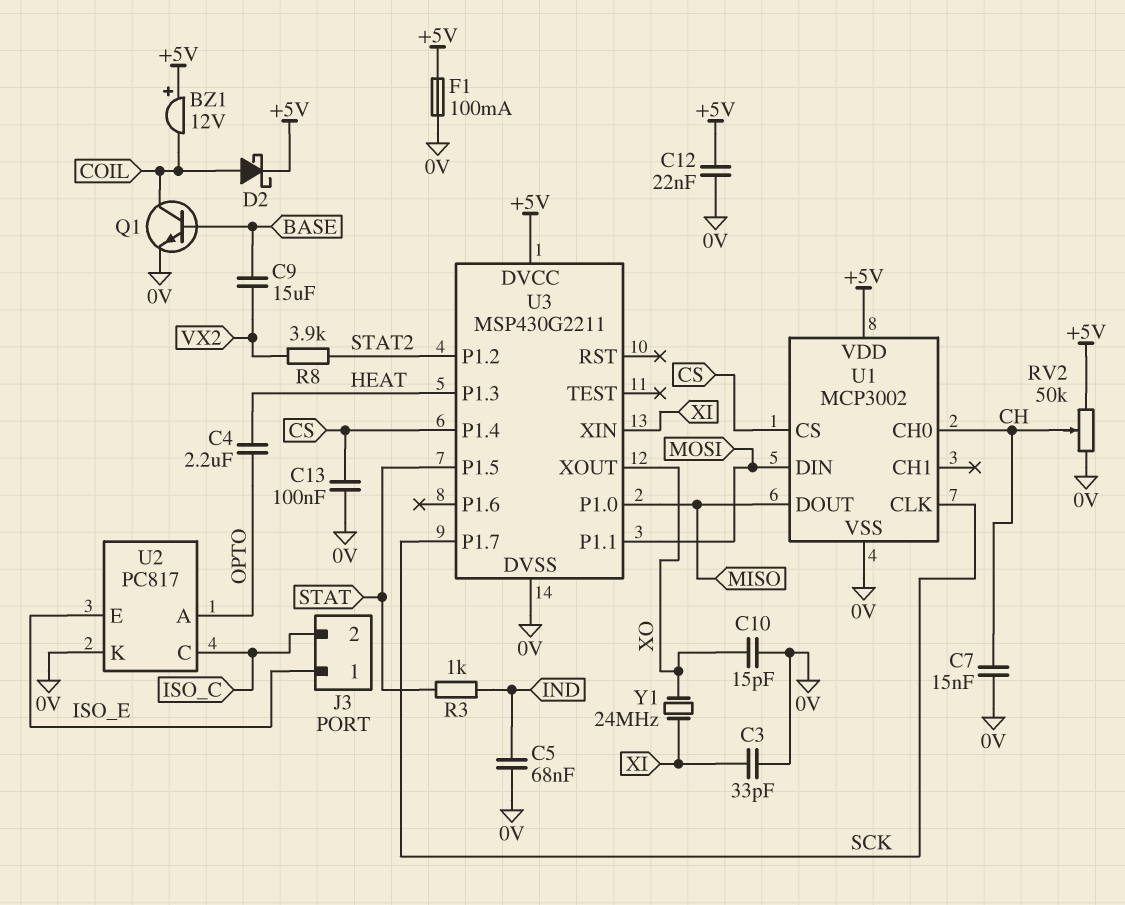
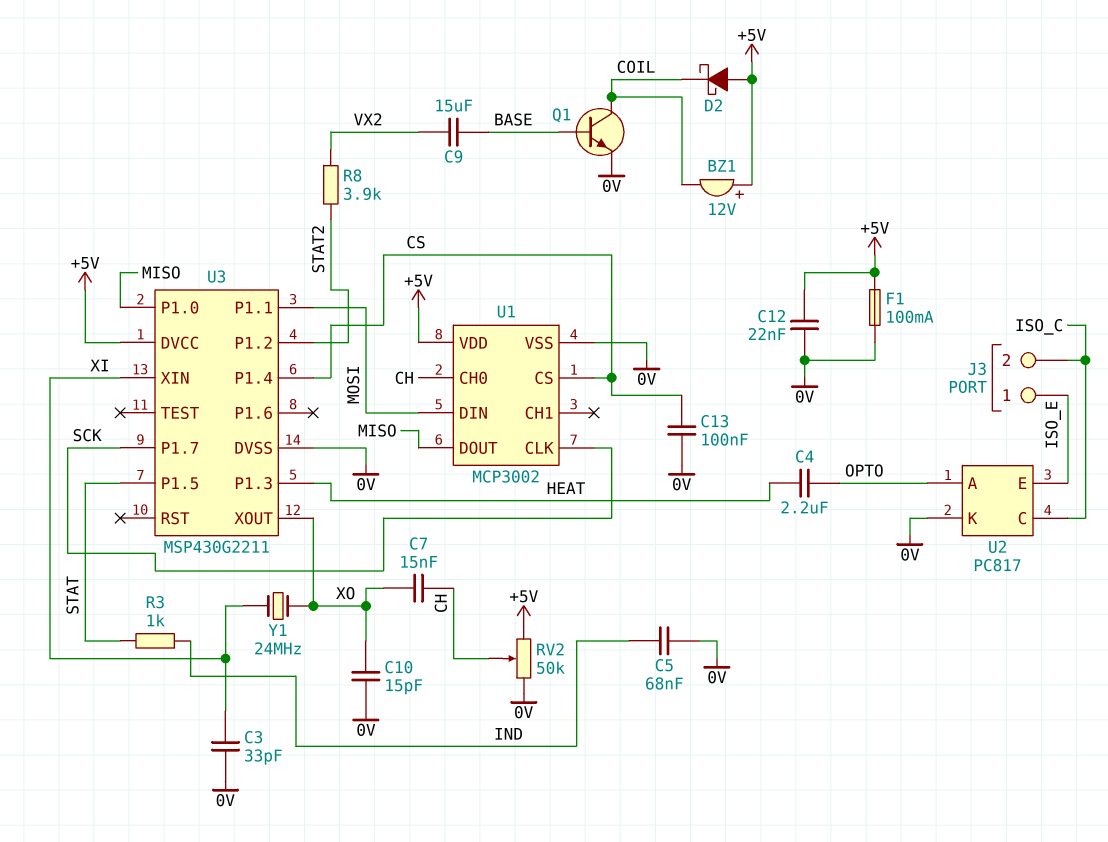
C7: 15nF (0V, CH) -> 15nF (CH, XO)
D2: schottky (A COIL, K +5V) -> schottky (A +5V, K COIL)

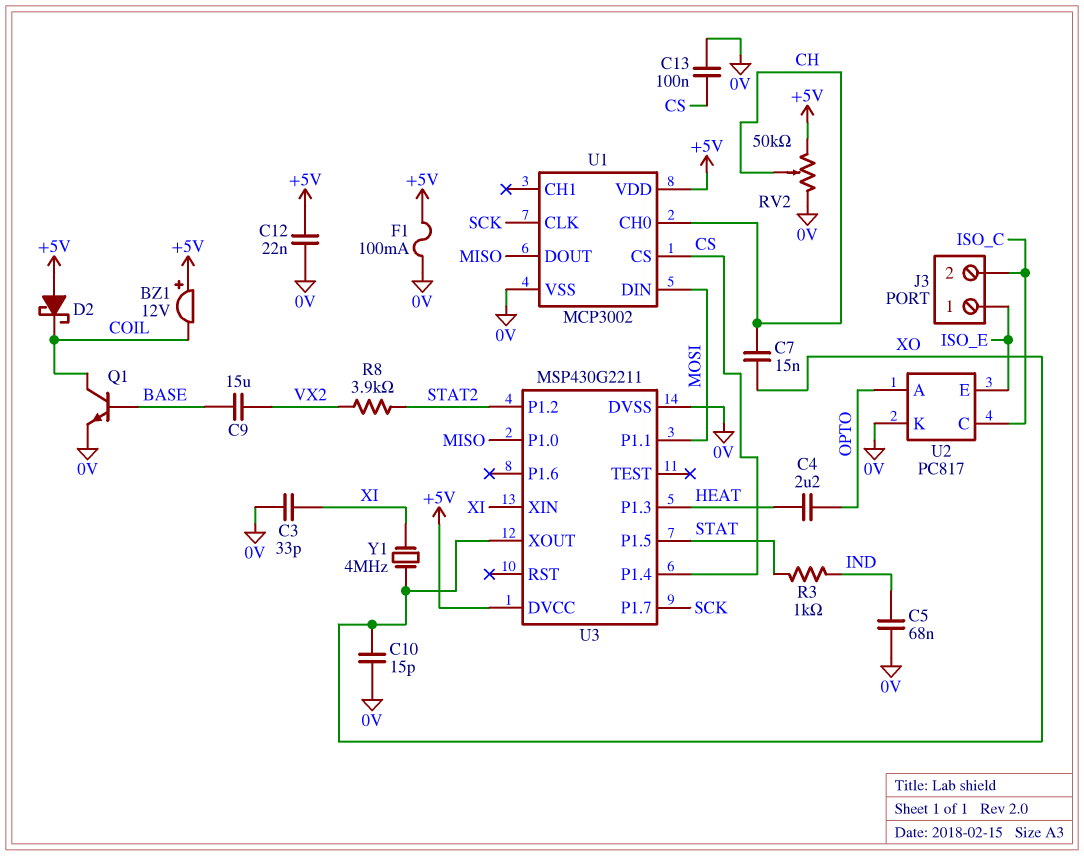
Y1: 24MHz (XI, XO) -> 4MHz (XI, XO)

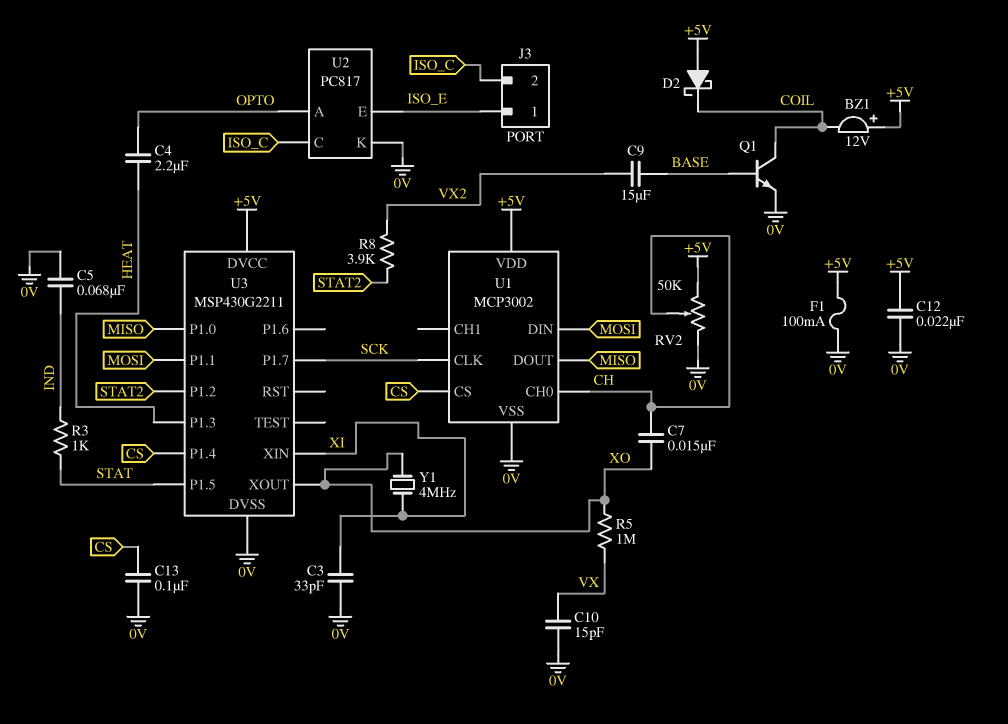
C10: 15pF (0V, XO) -> 15pF (0V, VX)
R5: none -> 1M (VX, XO)

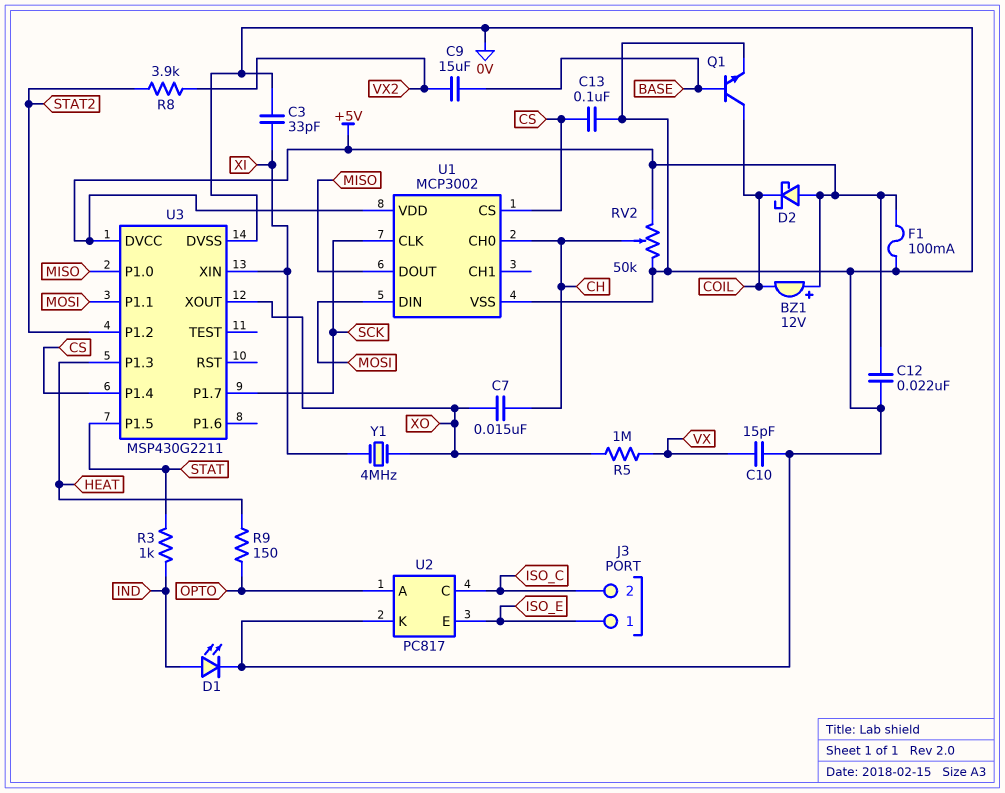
C4: 2.2uF (HEAT, OPTO) -> none
C5: 68nF (0V, IND) -> none
D1: none -> LED (A IND, K 0V)
R9: none -> 150 (HEAT, OPTO)

